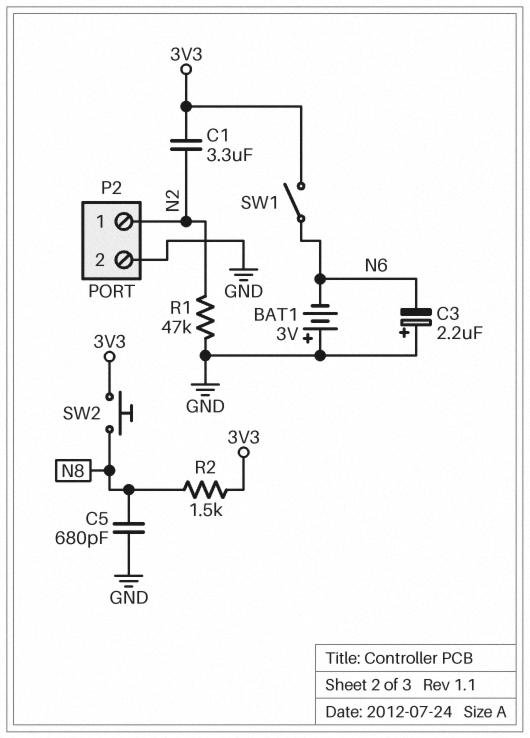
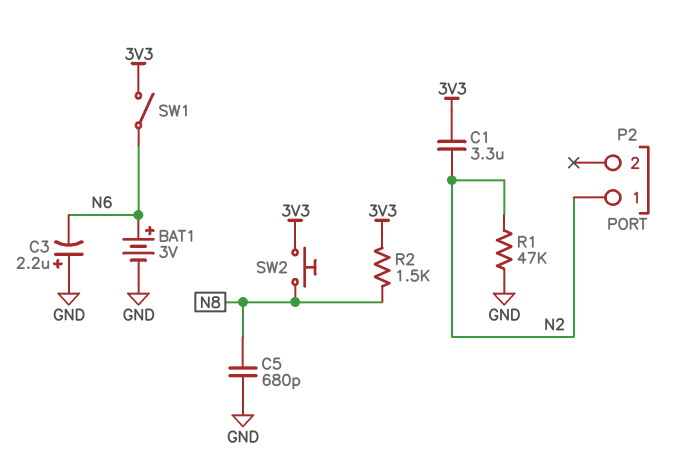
BAT1: 3V (plus GND, minus N6) -> 3V (plus N6, minus GND)
P2 pin 2: GND -> none

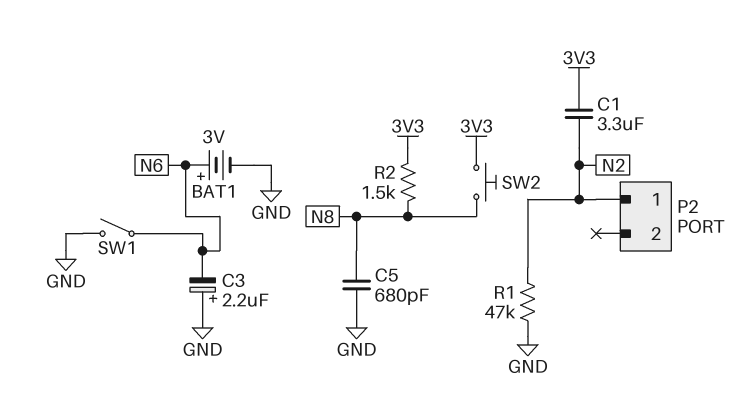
SW1: switch (3V3, N6) -> switch (GND, N6)

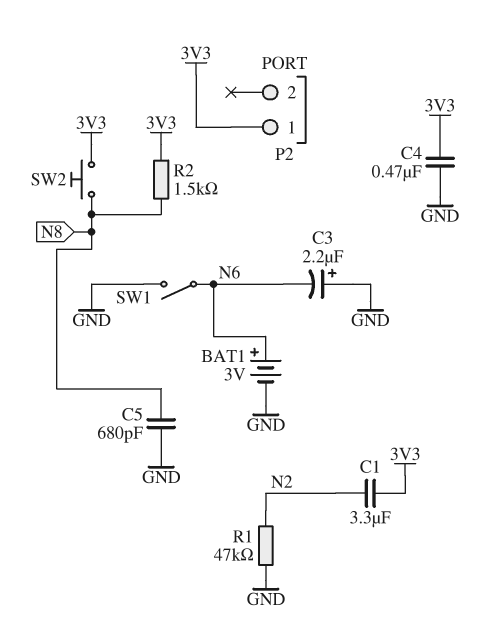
C4: none -> 470nF (3V3, GND)
P2 pin 1: N2 -> 3V3

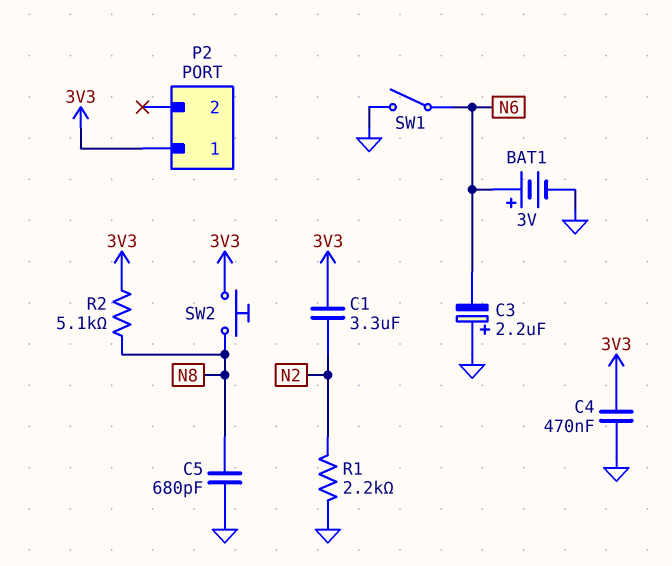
R1: 47k (GND, N2) -> 2.2k (GND, N2)
R2: 1.5k (3V3, N8) -> 5.1k (3V3, N8)

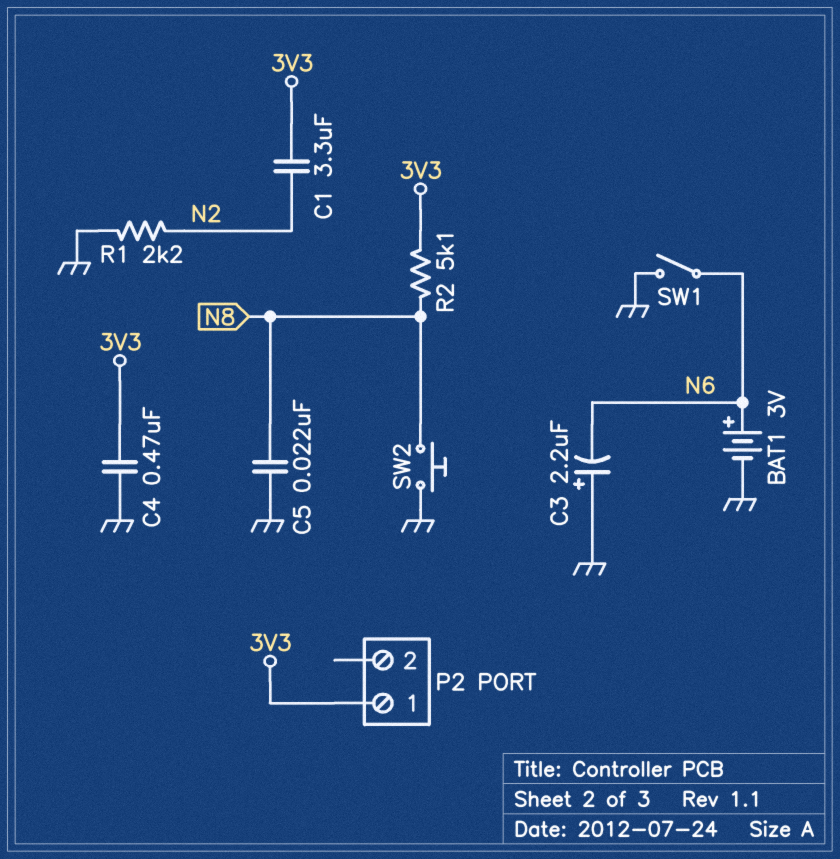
C5: 680pF (GND, N8) -> 22nF (GND, N8)
SW2: button (3V3, N8) -> button (GND, N8)

